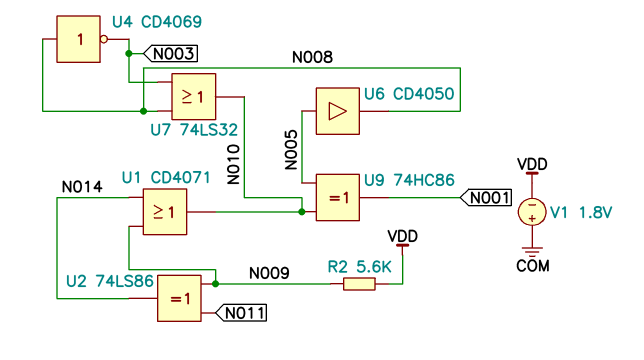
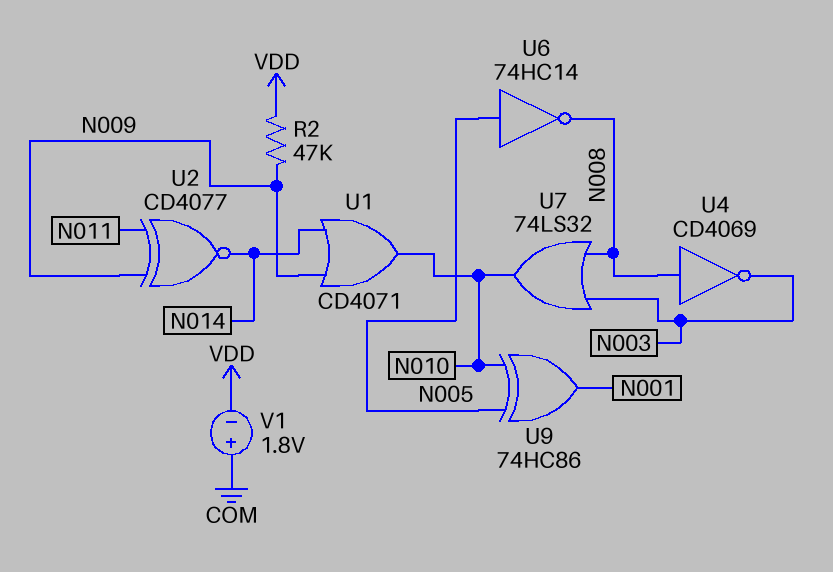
R2: 5.6k (N009, VDD) -> 47k (N009, VDD)
U2: XOR 74LS86 (in N009, in N011, out N014) -> XNOR CD4077 (in N009, in N011, out N014)
U6: buffer CD4050 (in N005, out N008) -> NOT 74HC14 (in N005, out N008)

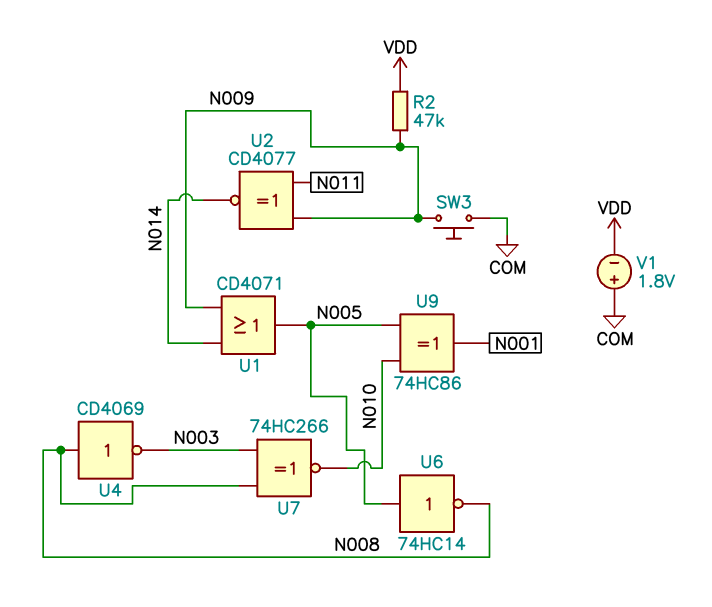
SW3: none -> button (COM, N009)
U1: OR CD4071 (in N009, in N014, out N010) -> OR CD4071 (in N009, in N014, out N005)
U7: OR 74LS32 (in N003, in N008, out N010) -> XNOR 74HC266 (in N003, in N008, out N010)

